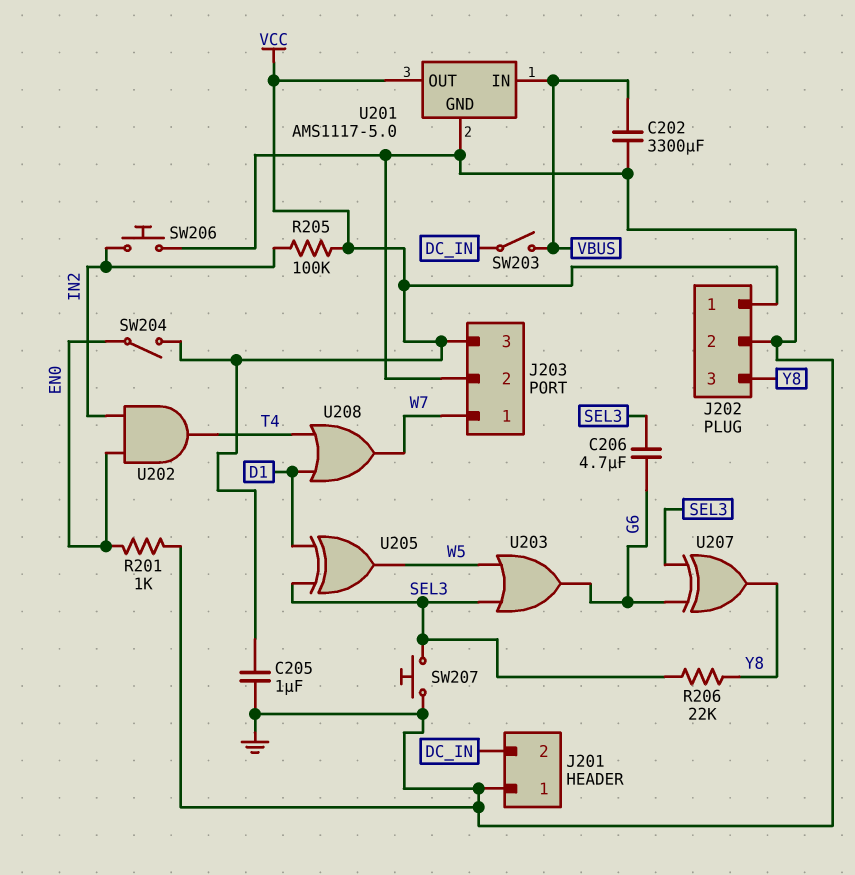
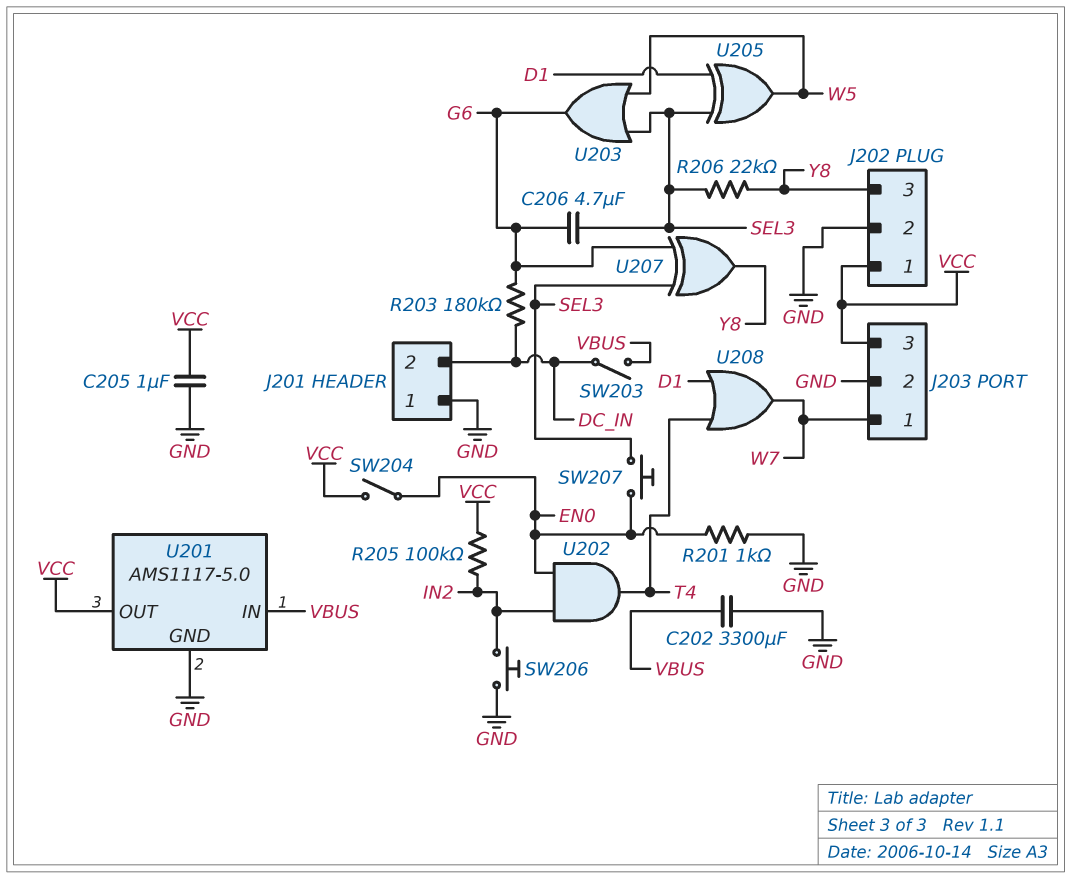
R203: none -> 180k (DC_IN, G6)
SW207: button (GND, SEL3) -> button (EN0, SEL3)

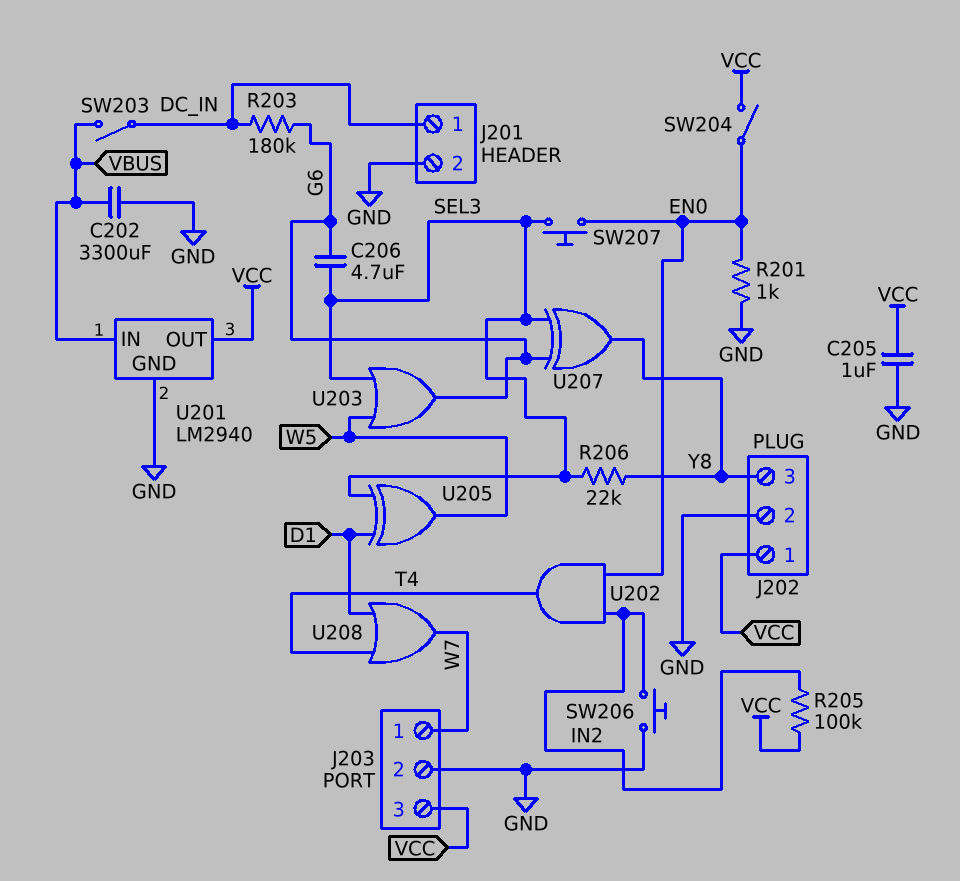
J201 pin 1: GND -> DC_IN
J201 pin 2: DC_IN -> GND
U201: AMS1117-5.0 -> LM2940

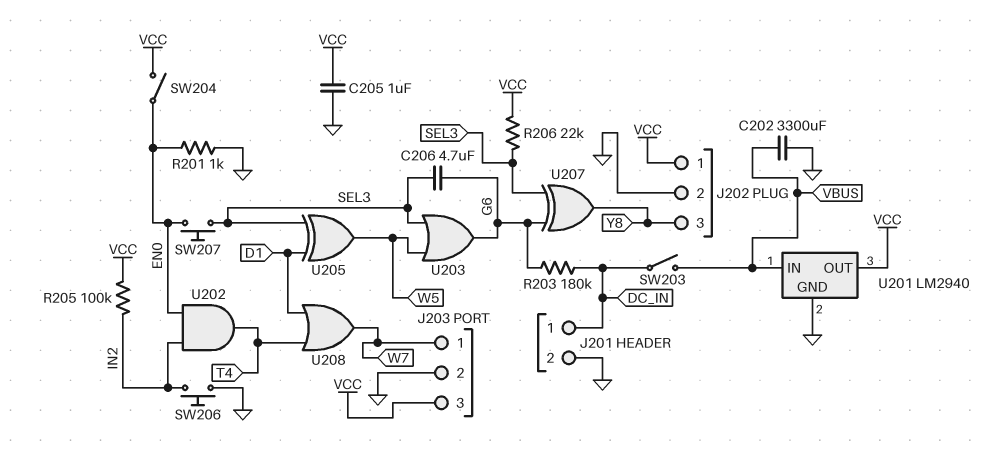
R206: 22k (SEL3, Y8) -> 22k (SEL3, VCC)

